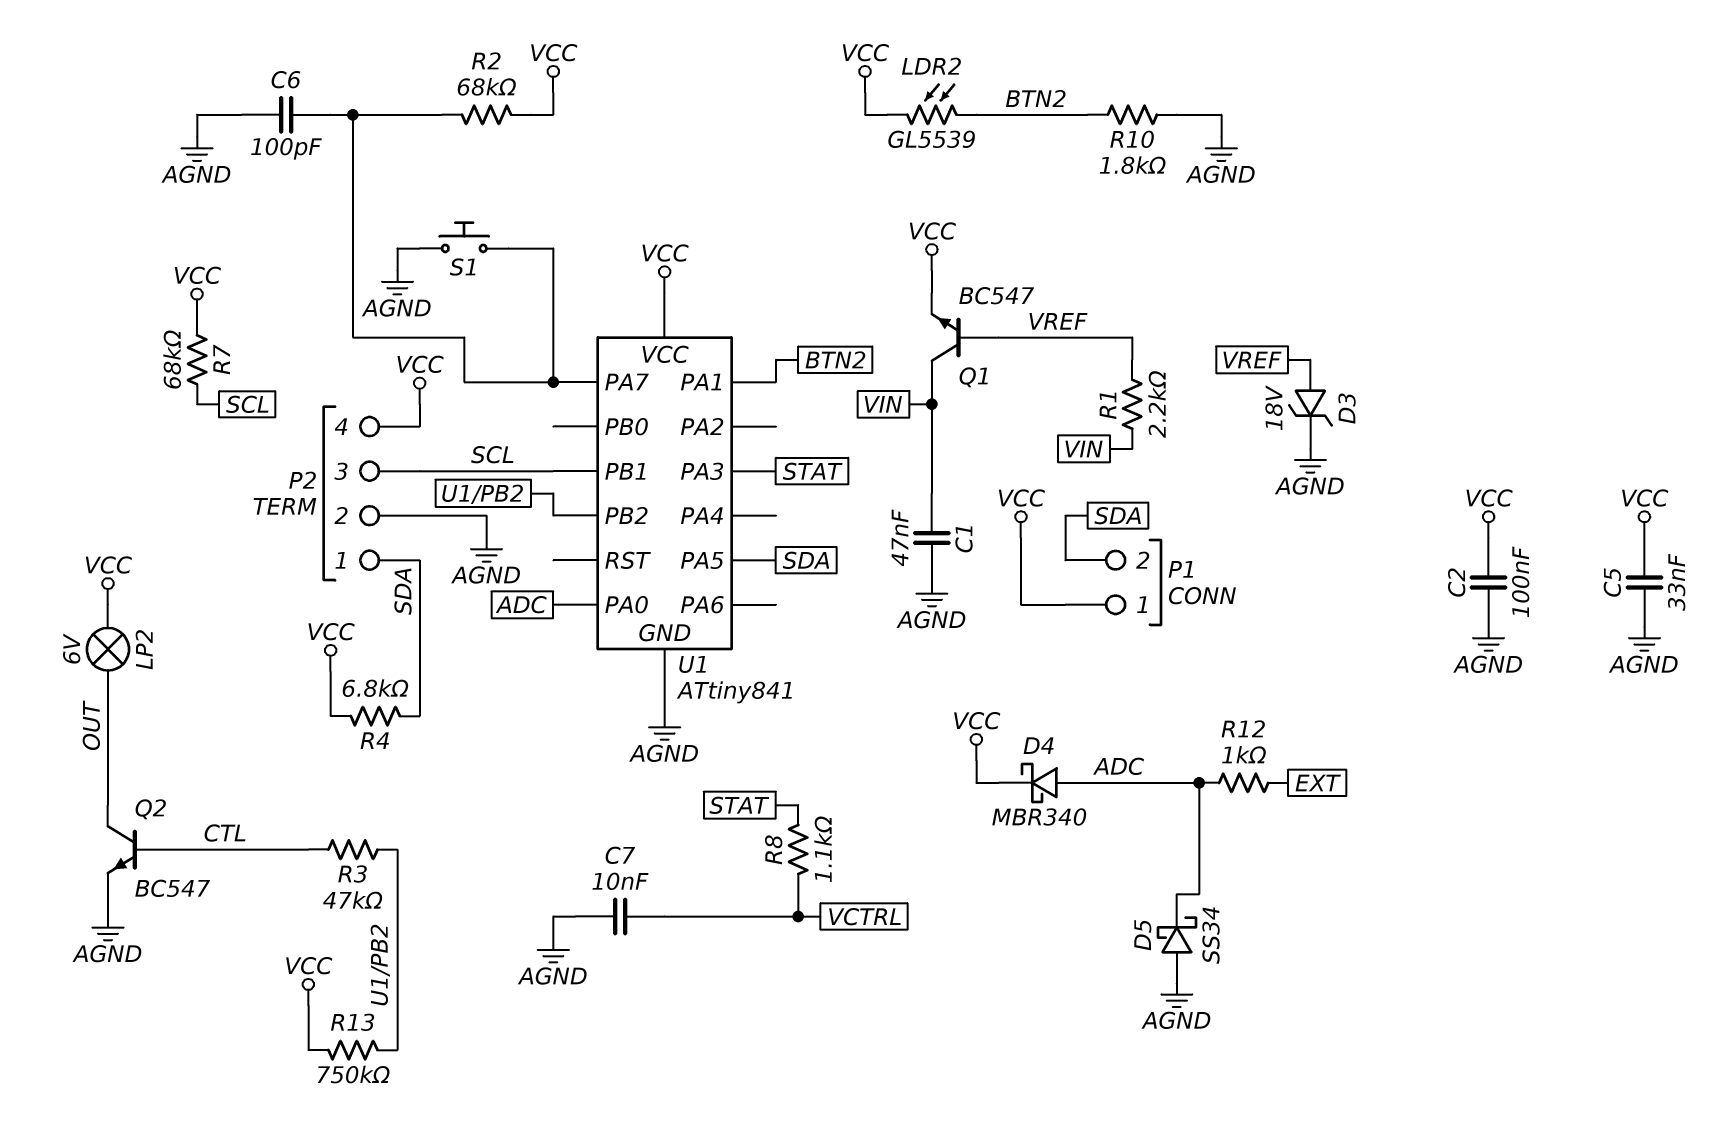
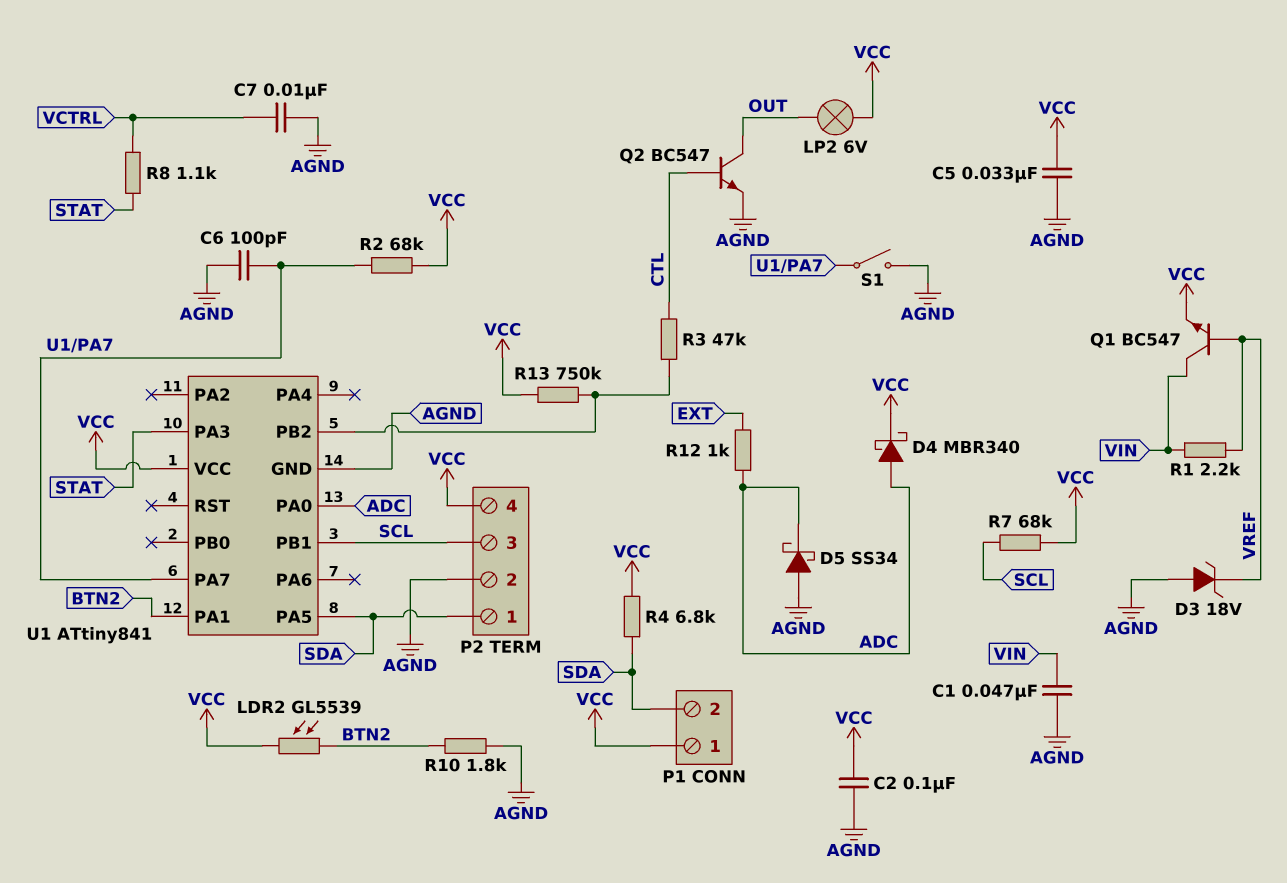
D3: zener 18V (A VREF, K AGND) -> zener 18V (A AGND, K VREF)
S1: button (AGND, U1/PA7) -> switch (AGND, U1/PA7)

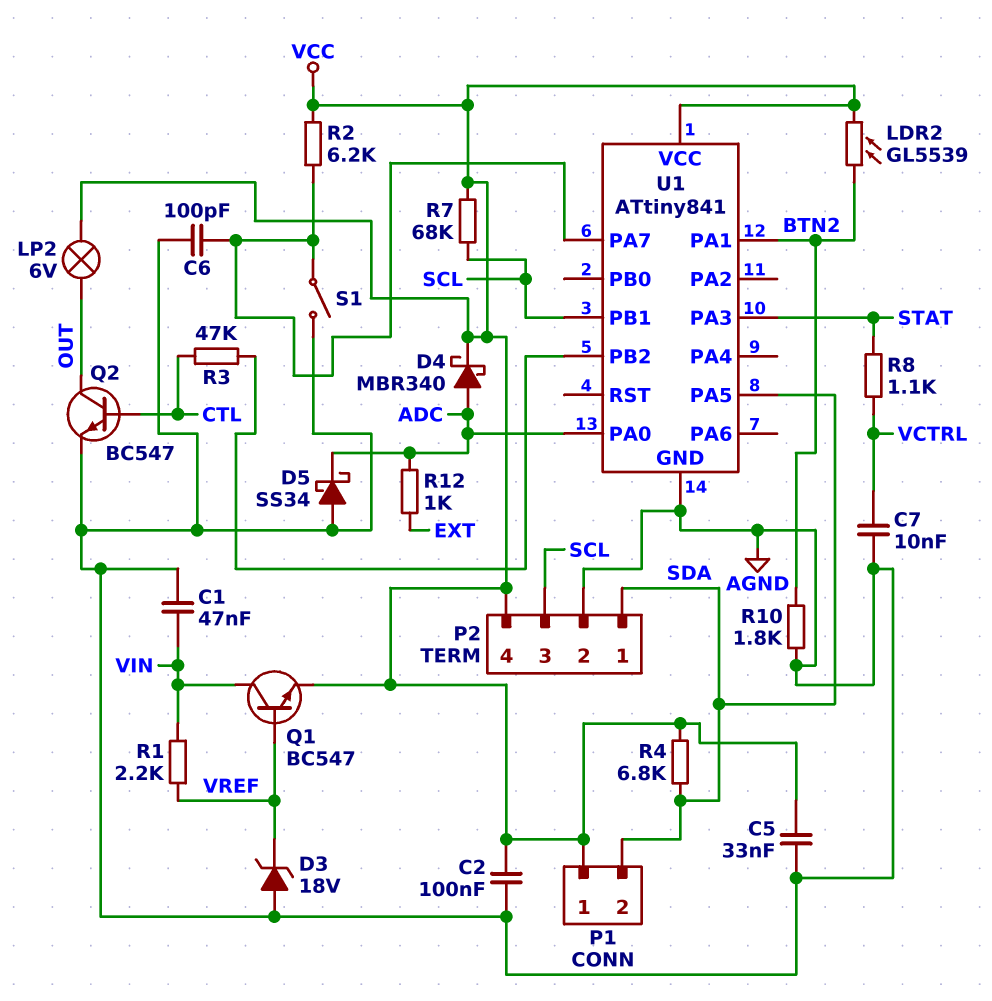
R2: 68k (U1/PA7, VCC) -> 6.2k (U1/PA7, VCC)
R13: 750k (U1/PB2, VCC) -> none

